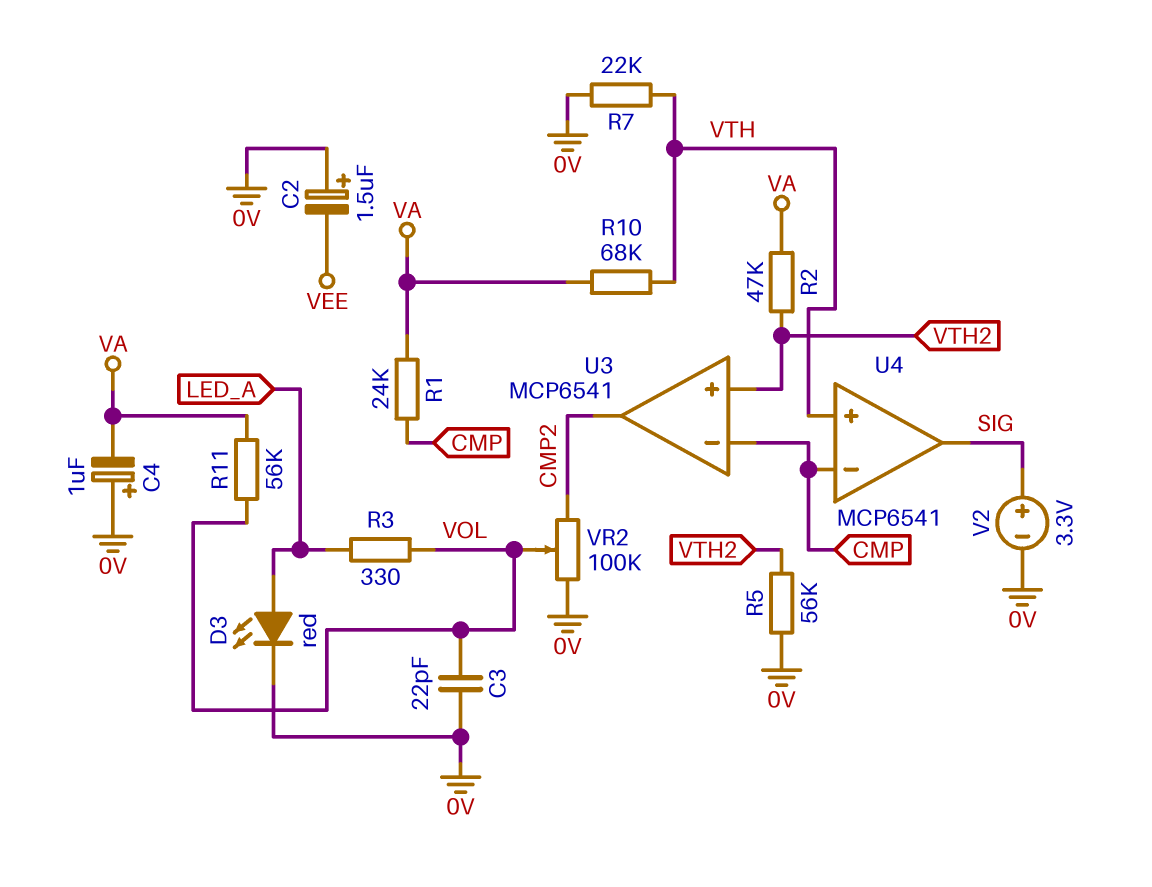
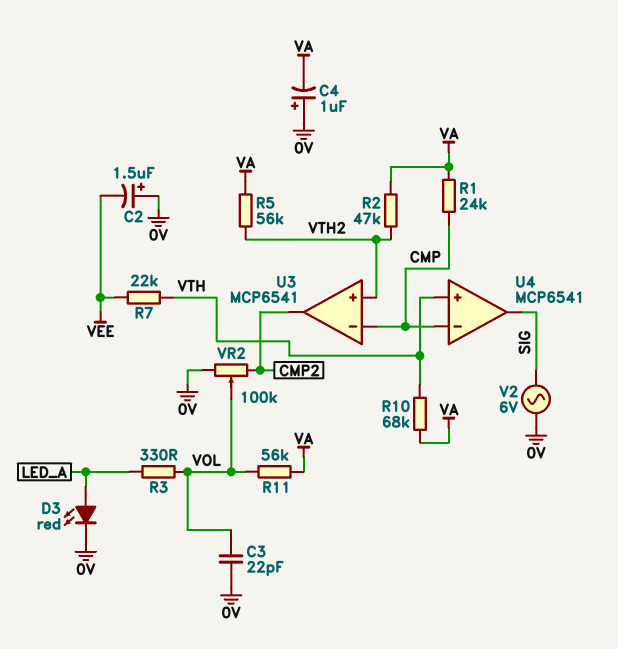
R5: 56k (0V, VTH2) -> 56k (VA, VTH2)
R7: 22k (0V, VTH) -> 22k (VEE, VTH)
V2: 3.3V (plus SIG, minus 0V) -> AC 6V (0V, SIG)

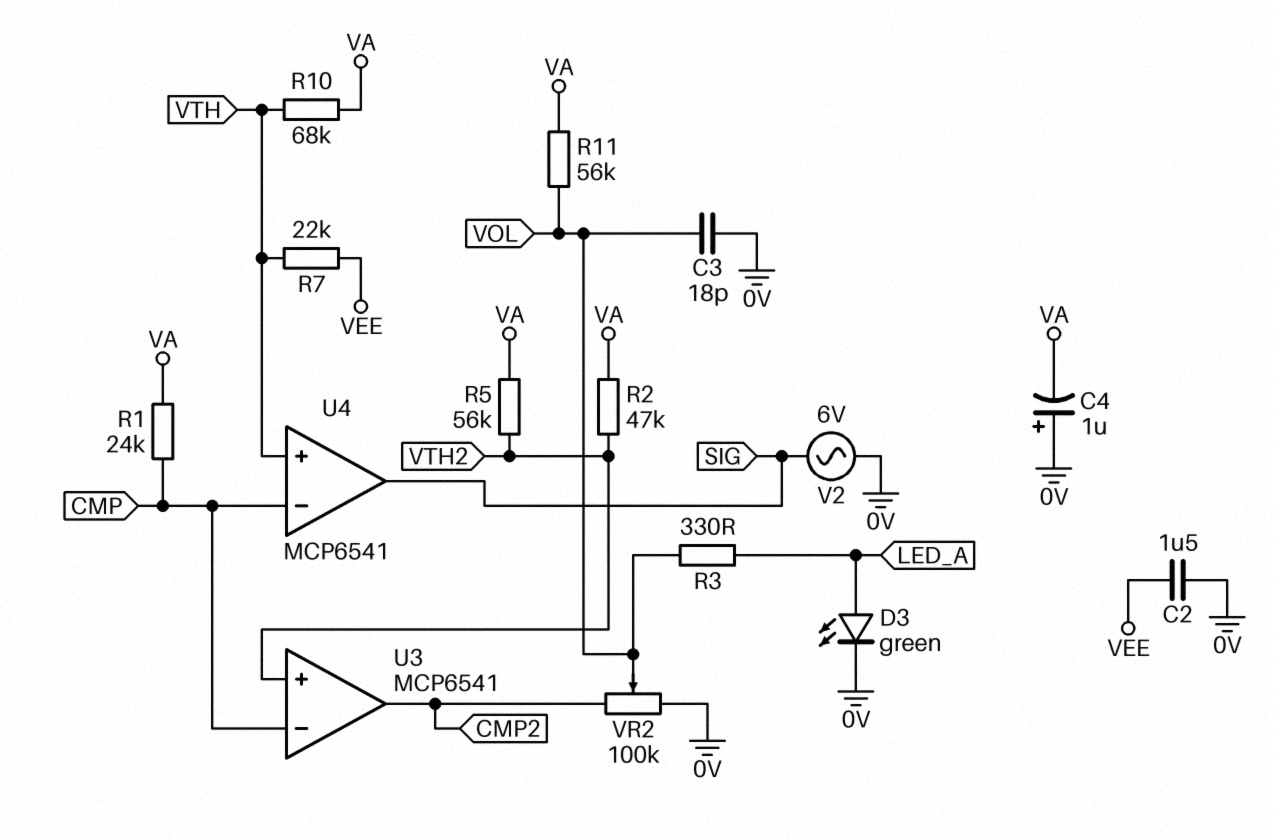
C2: 1.5uF (plus 0V, minus VEE) -> 1.5uF (0V, VEE)
C3: 22pF (0V, VOL) -> 18pF (0V, VOL)
D3: LED red (A LED_A, K 0V) -> LED green (A LED_A, K 0V)

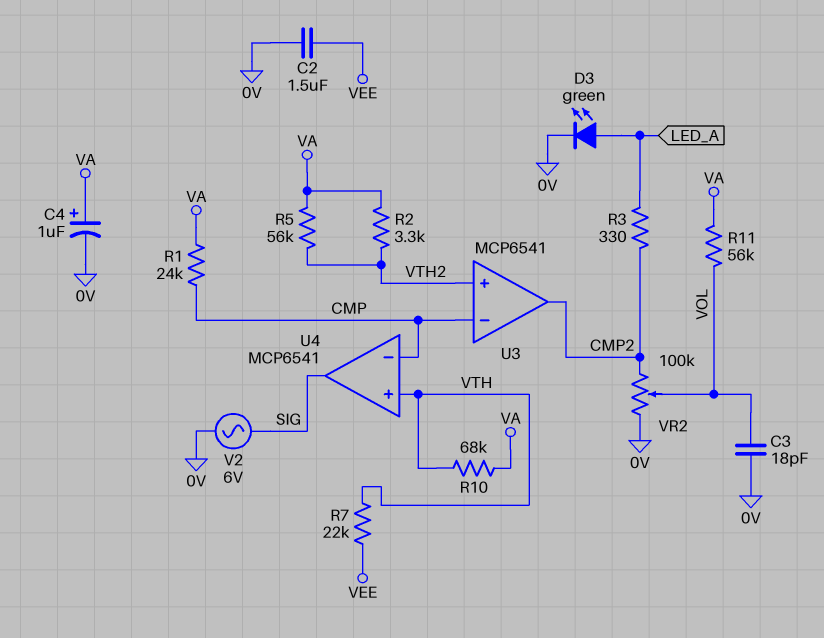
C4: 1uF (plus 0V, minus VA) -> 1uF (plus VA, minus 0V)
R2: 47k (VA, VTH2) -> 3.3k (VA, VTH2)
R3: 330 (LED_A, VOL) -> 330 (CMP2, LED_A)

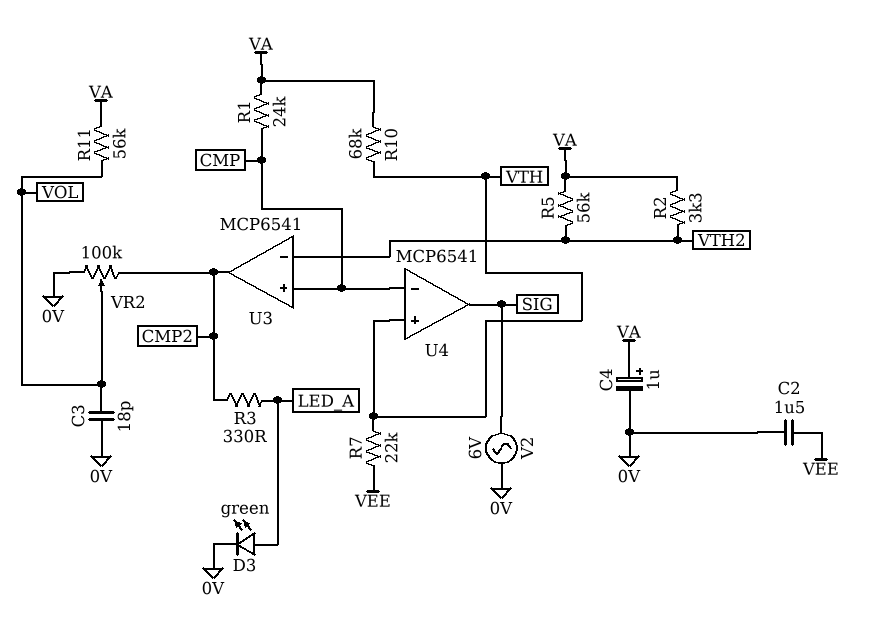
U3 pin in+: VTH2 -> CMP
U3 pin in-: CMP -> VTH2

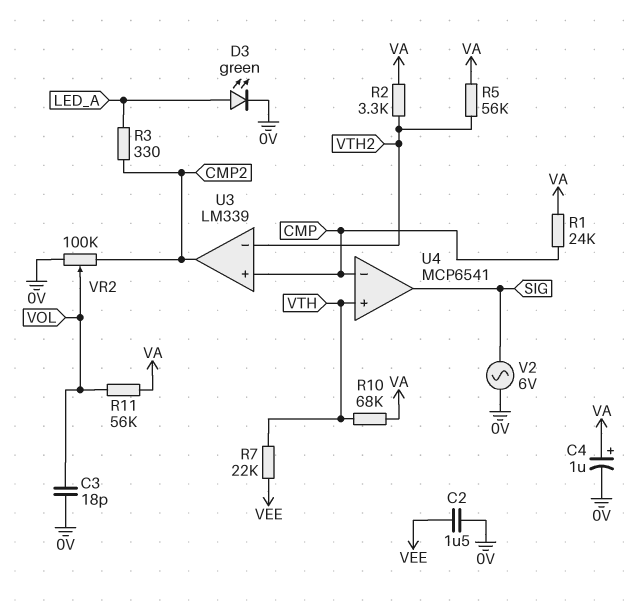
U3: MCP6541 -> LM339

